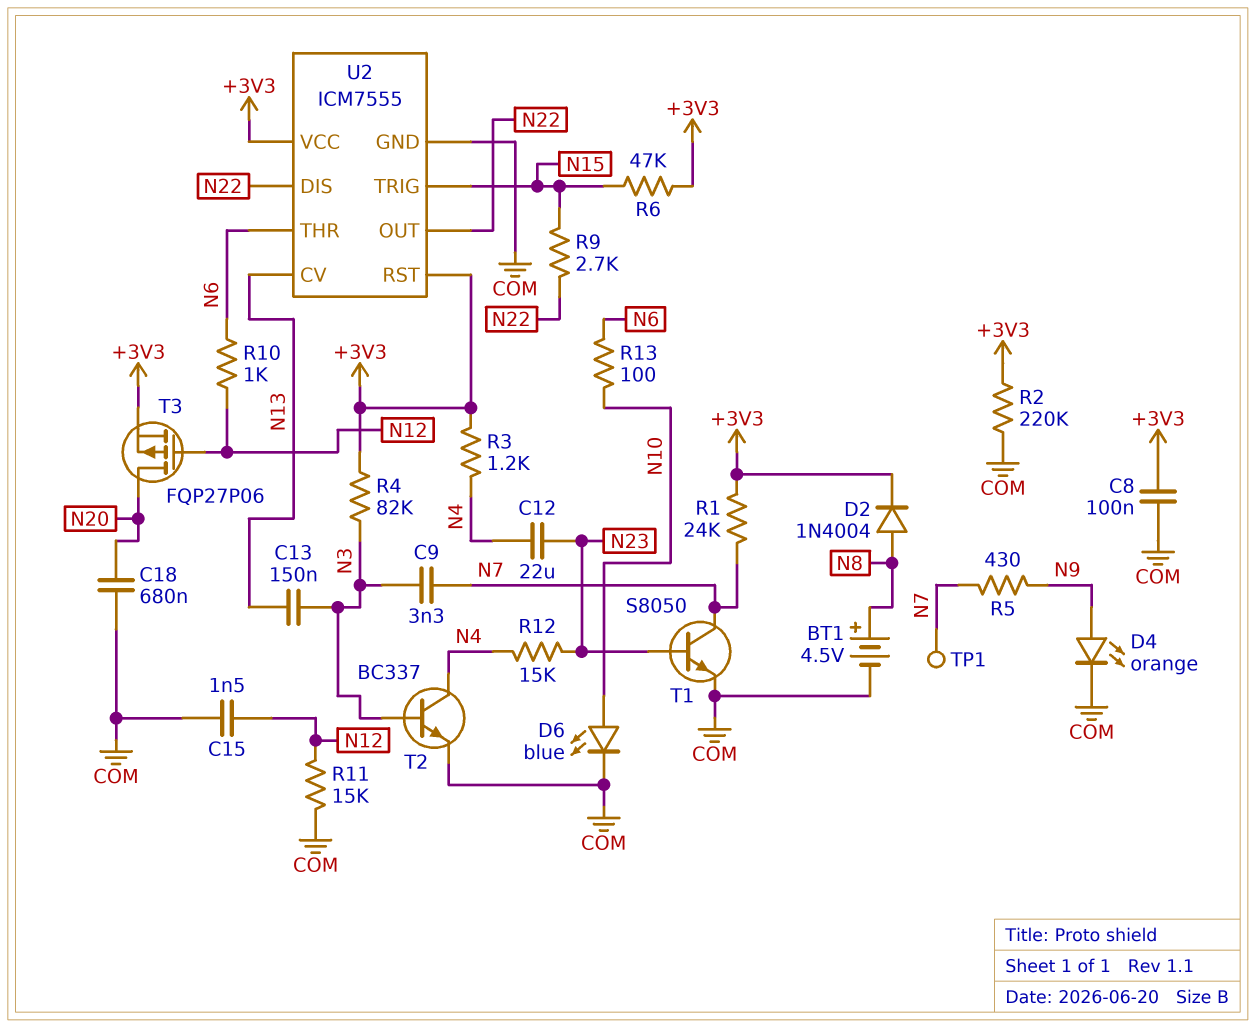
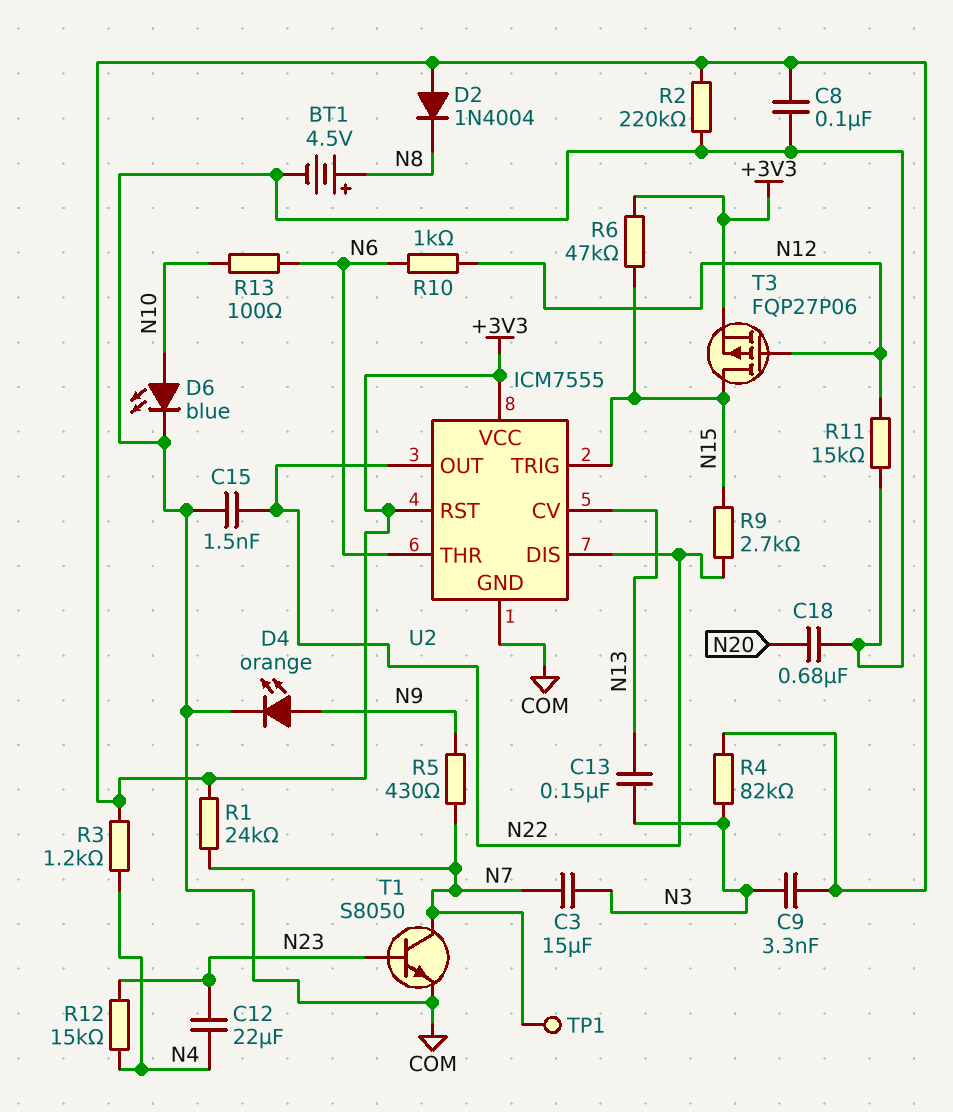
C3: none -> 15uF (N3, N7)
C9: 3.3nF (N3, N7) -> 3.3nF (+3V3, N3)
C15: 1.5nF (COM, N12) -> 1.5nF (COM, N22)
D2: diode 1N4004 (A N8, K +3V3) -> diode 1N4004 (A +3V3, K N8)
T2: NPN BC337 (B N3, C N4, E COM) -> none
T3: PMOS FQP27P06 (G N12, D N20, S +3V3) -> PMOS FQP27P06 (G N12, D N15, S +3V3)

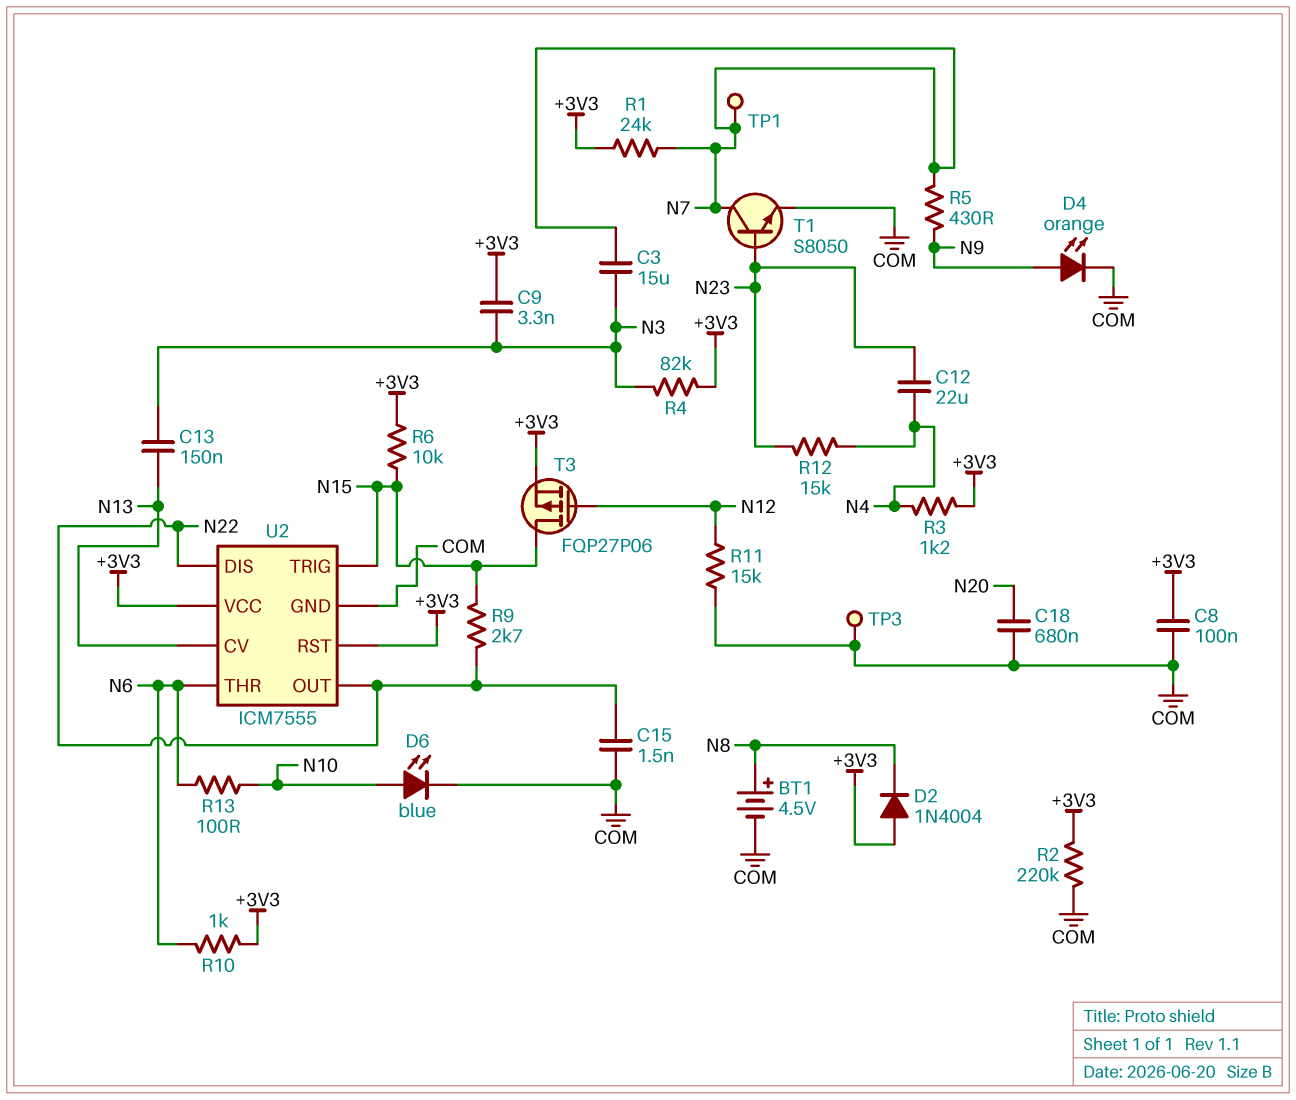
R6: 47k (+3V3, N15) -> 10k (+3V3, N15)
R10: 1k (N6, N12) -> 1k (+3V3, N6)
TP3: none -> test point (COM)

